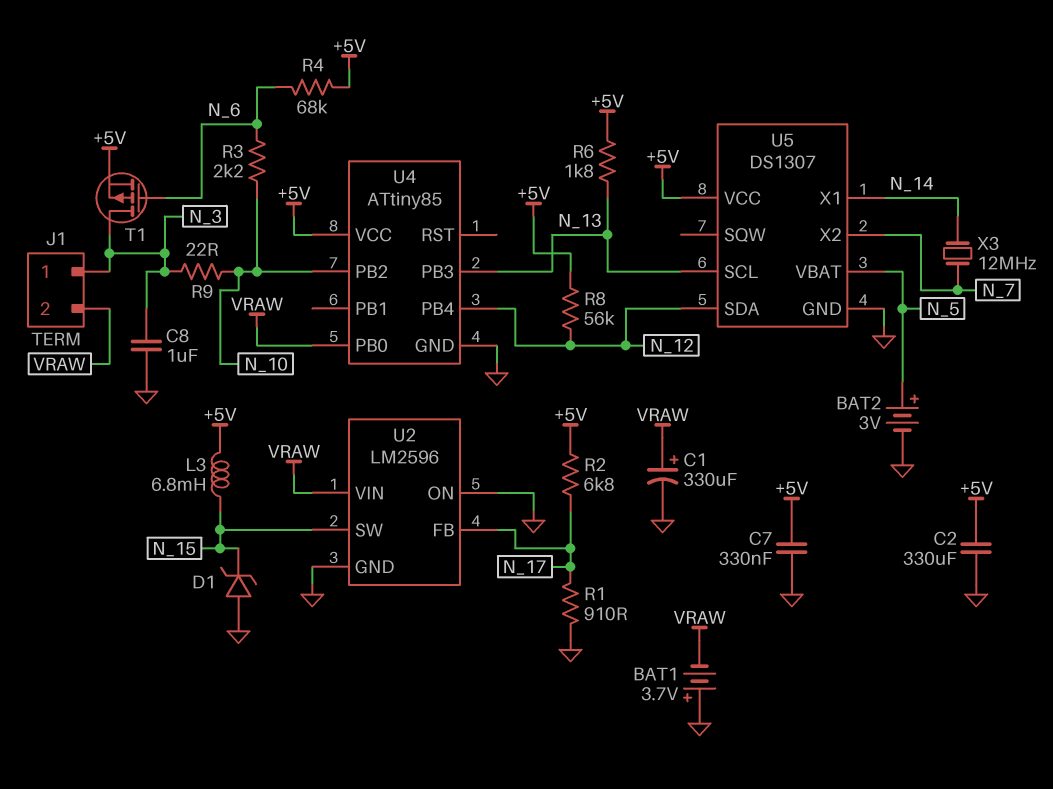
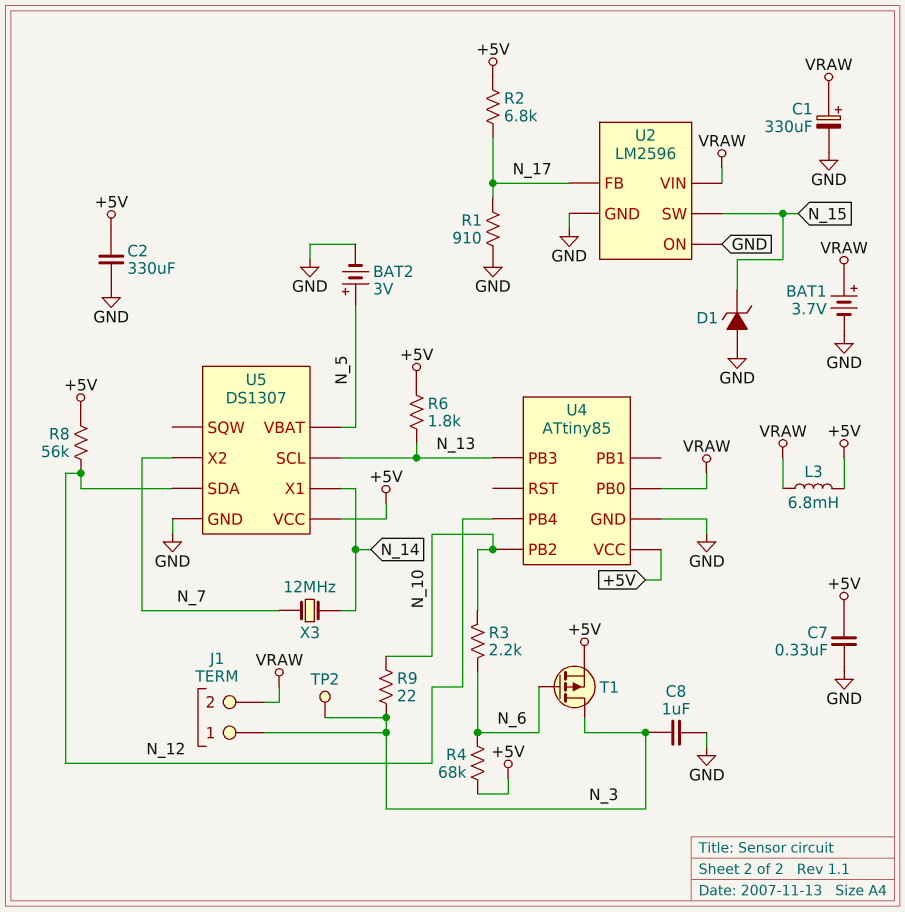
BAT1: 3.7V (plus GND, minus VRAW) -> 3.7V (plus VRAW, minus GND)
L3: 6.8mH (+5V, N_15) -> 6.8mH (+5V, VRAW)
TP2: none -> test point (N_3)

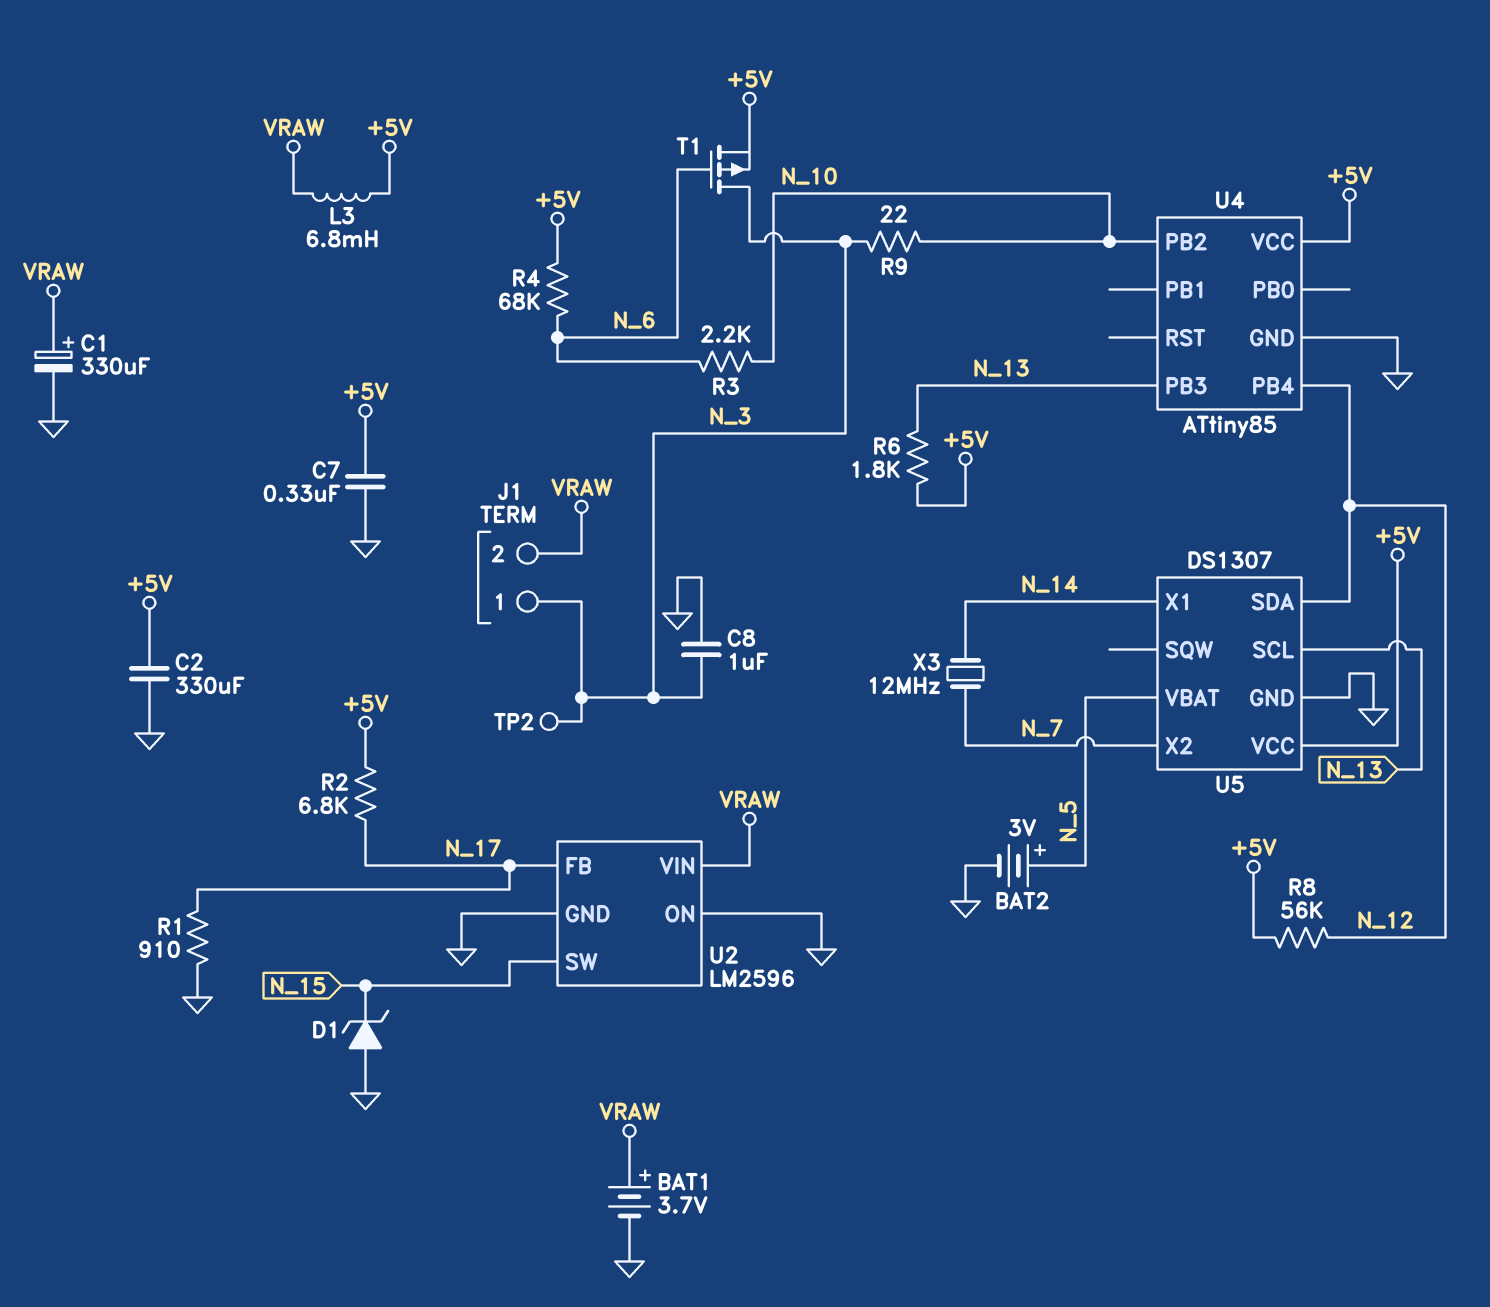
U4 pin PB0: VRAW -> none

